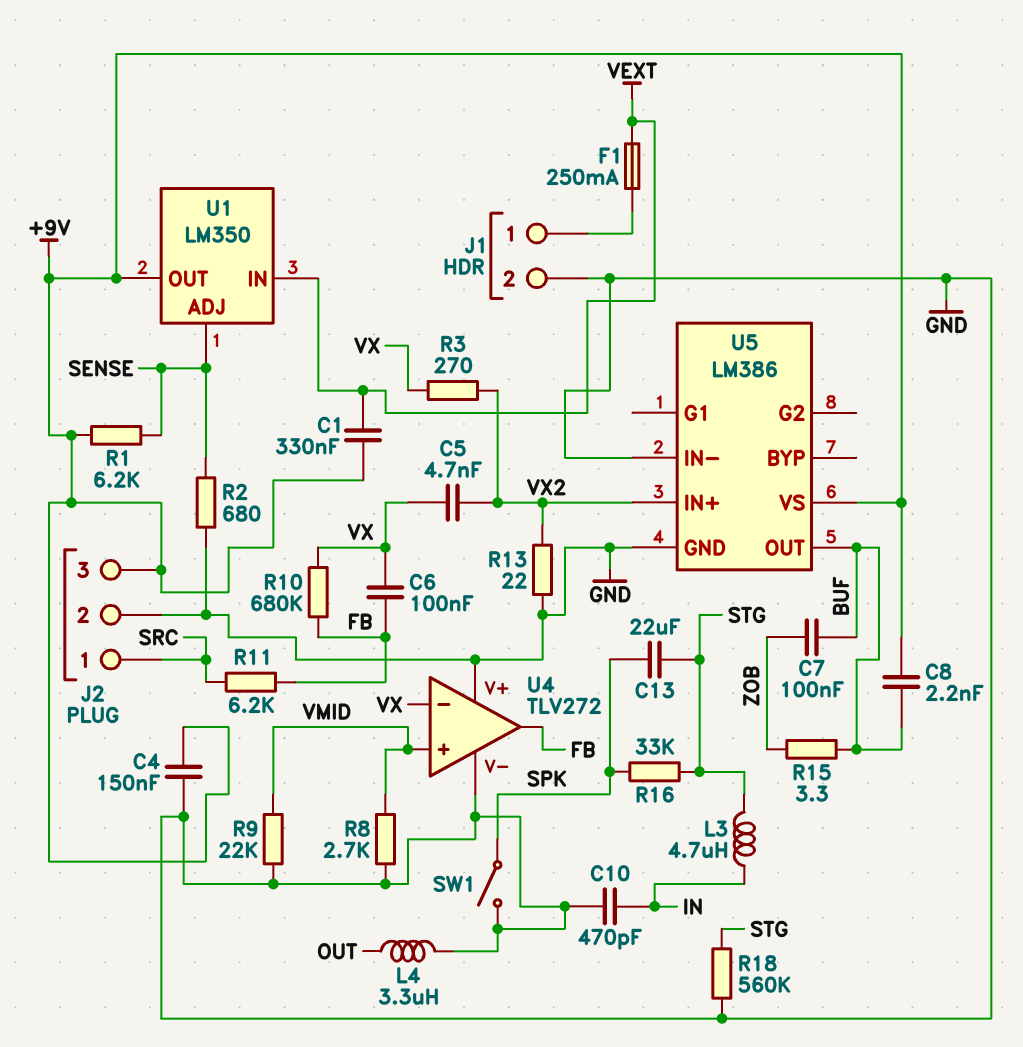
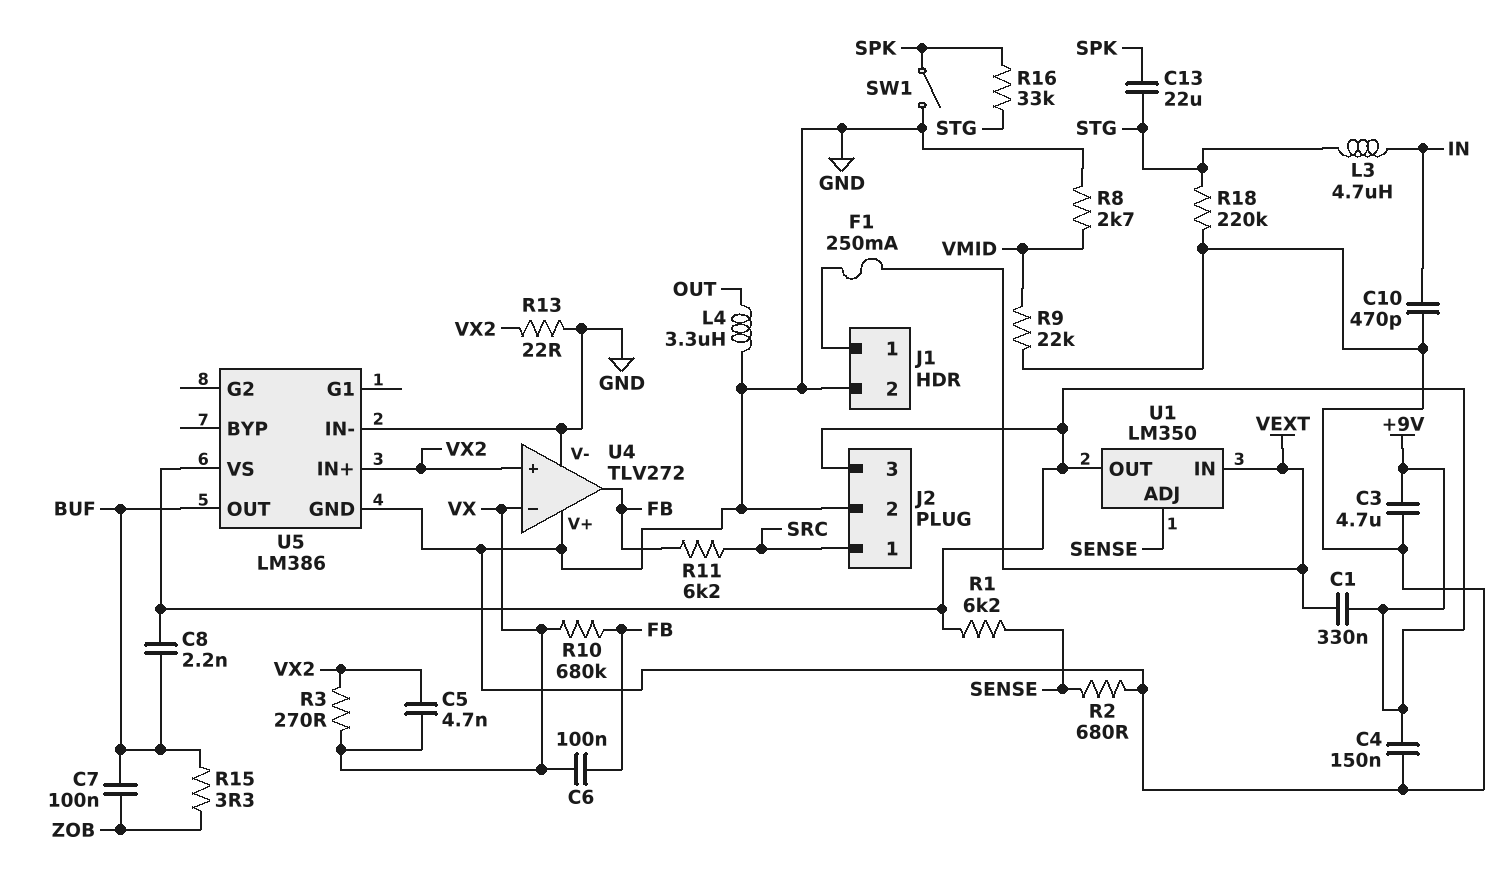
C3: none -> 4.7uF (+9V, GND)
R18: 560k (GND, STG) -> 220k (GND, STG)
U4 pin in+: VMID -> VX2

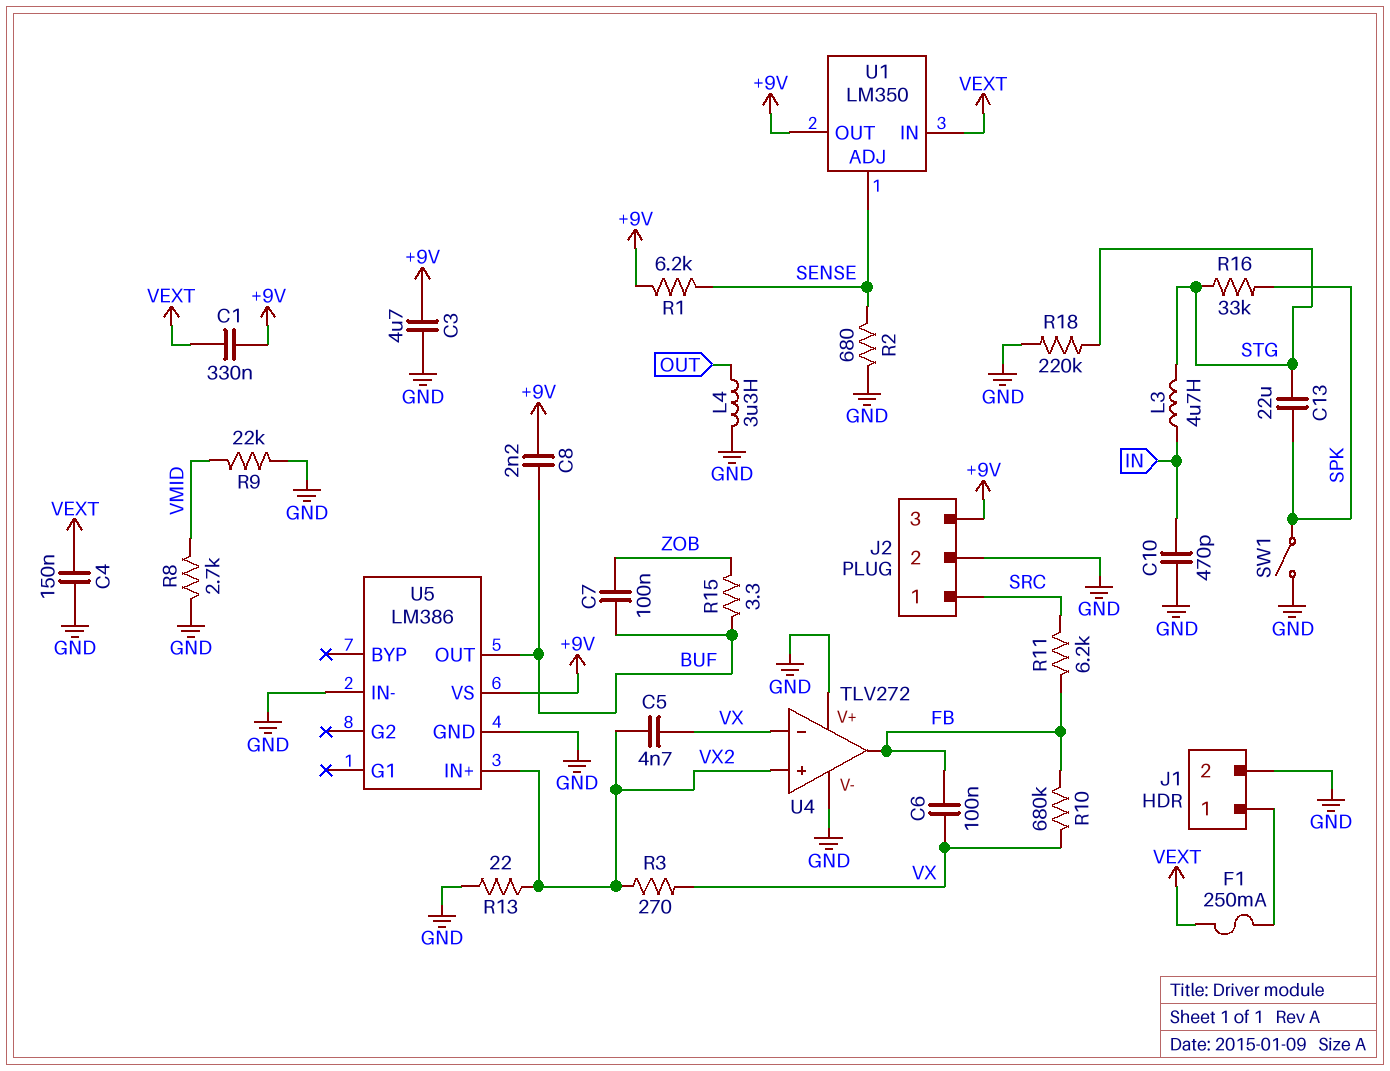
C4: 150nF (+9V, GND) -> 150nF (GND, VEXT)

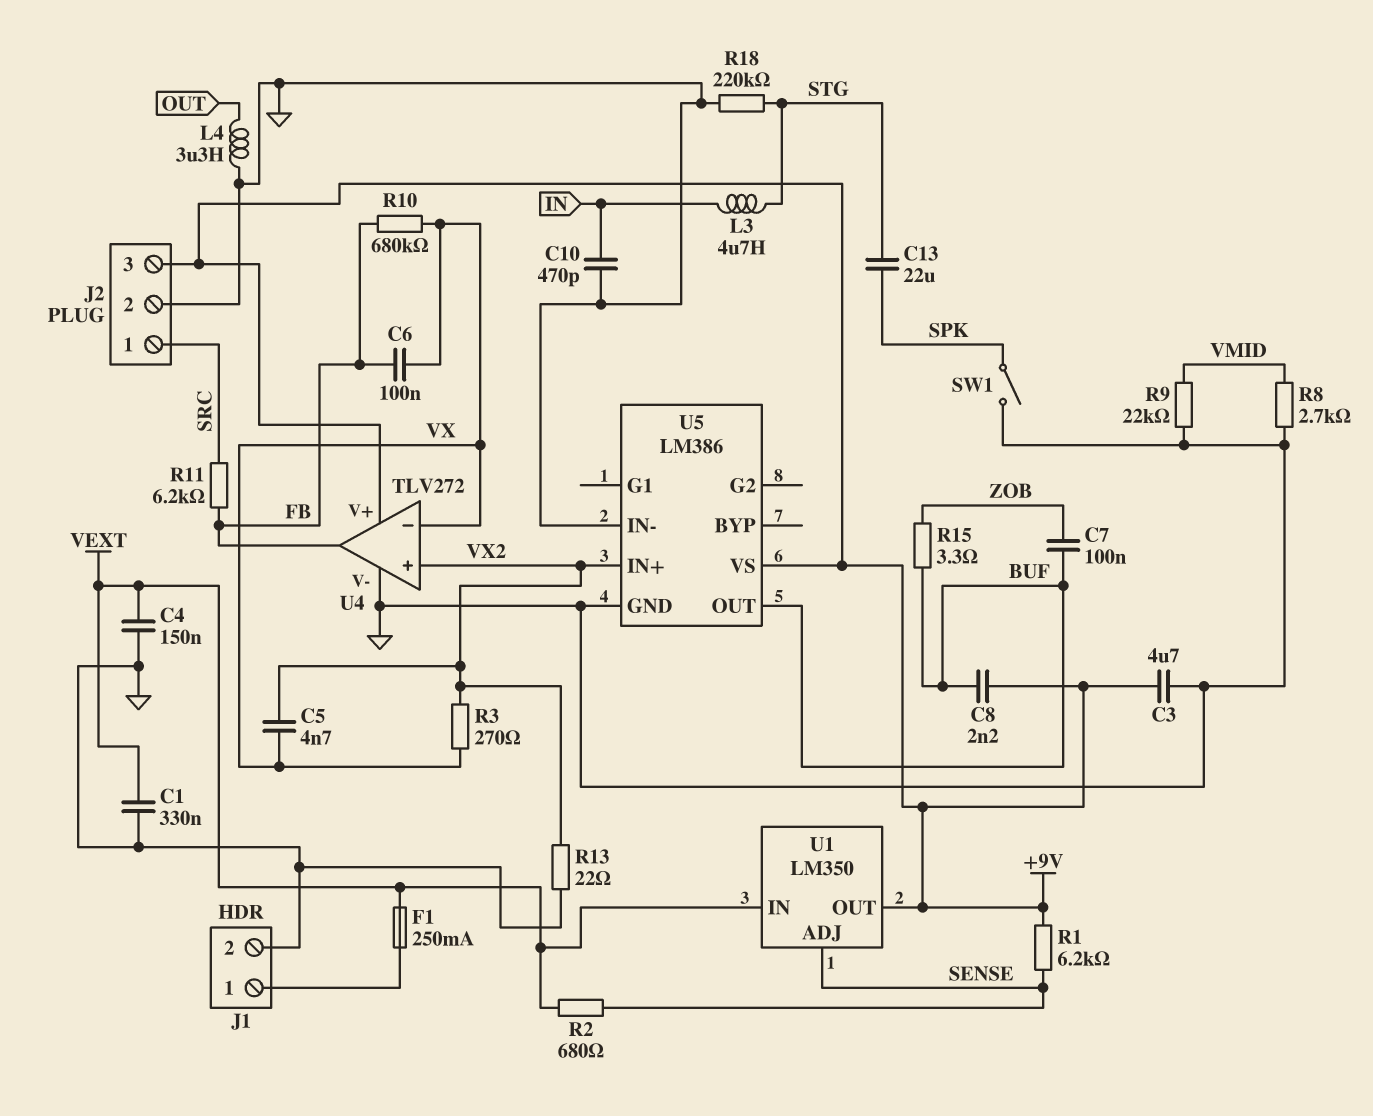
C1: 330nF (+9V, VEXT) -> 330nF (GND, VEXT)
R2: 680 (GND, SENSE) -> 680 (SENSE, VEXT)
R16: 33k (SPK, STG) -> none
U4 pin V+: GND -> +9V

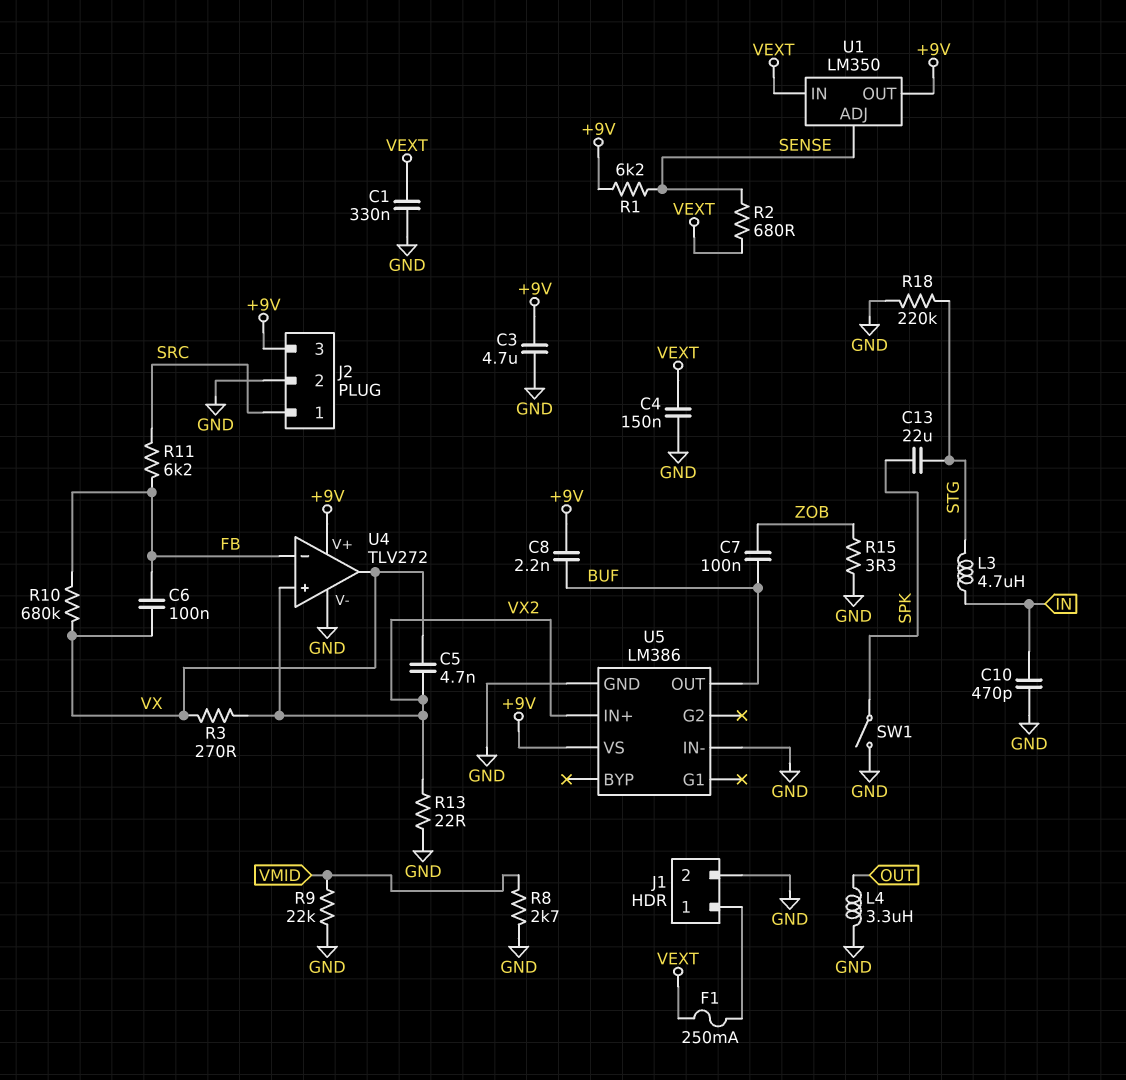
R15: 3.3 (BUF, ZOB) -> 3.3 (GND, ZOB)
U4 pin in-: VX -> FB
U4 pin out: FB -> VX

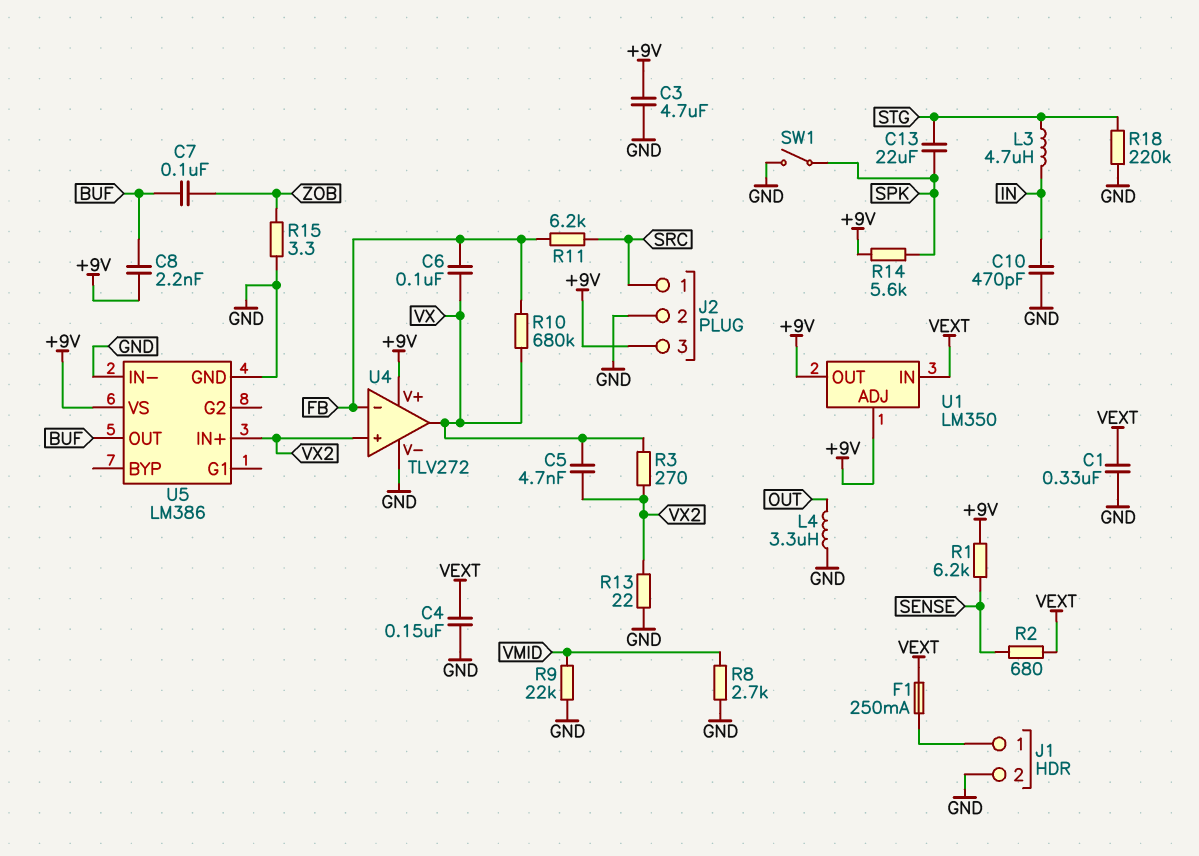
R14: none -> 5.6k (+9V, SPK)
U1 pin ADJ: SENSE -> +9V

